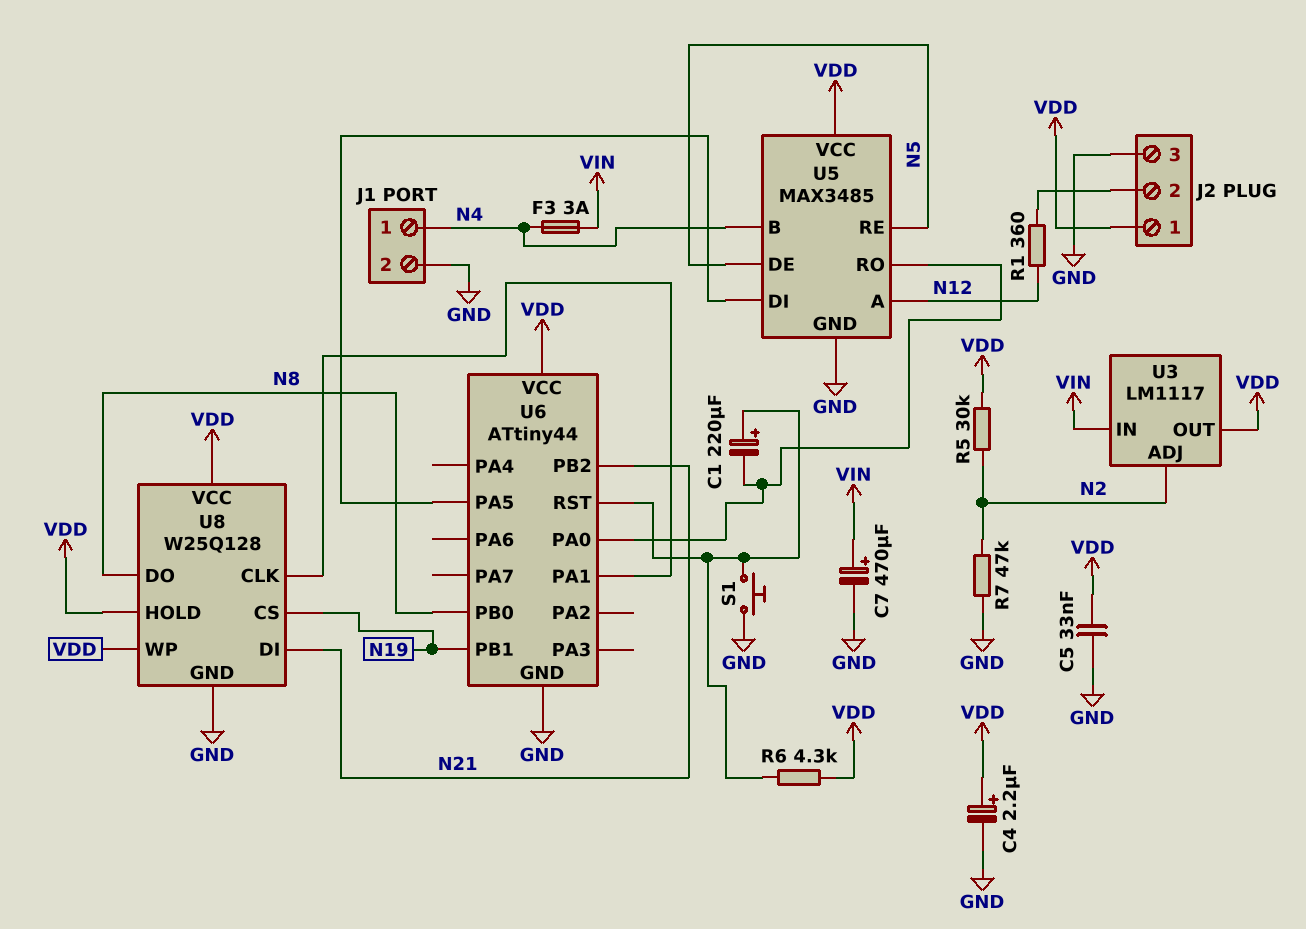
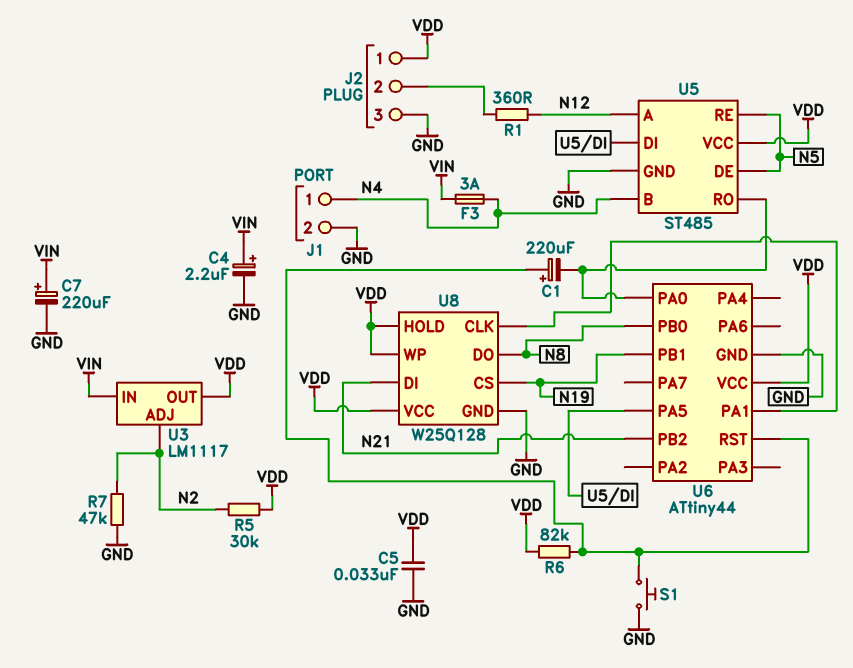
C4: 2.2uF (plus VDD, minus GND) -> 2.2uF (plus VIN, minus GND)
C7: 470uF (plus VIN, minus GND) -> 220uF (plus VIN, minus GND)
R6: 4.3k (U6/RST, VDD) -> 82k (U6/RST, VDD)
U5: MAX3485 -> ST485

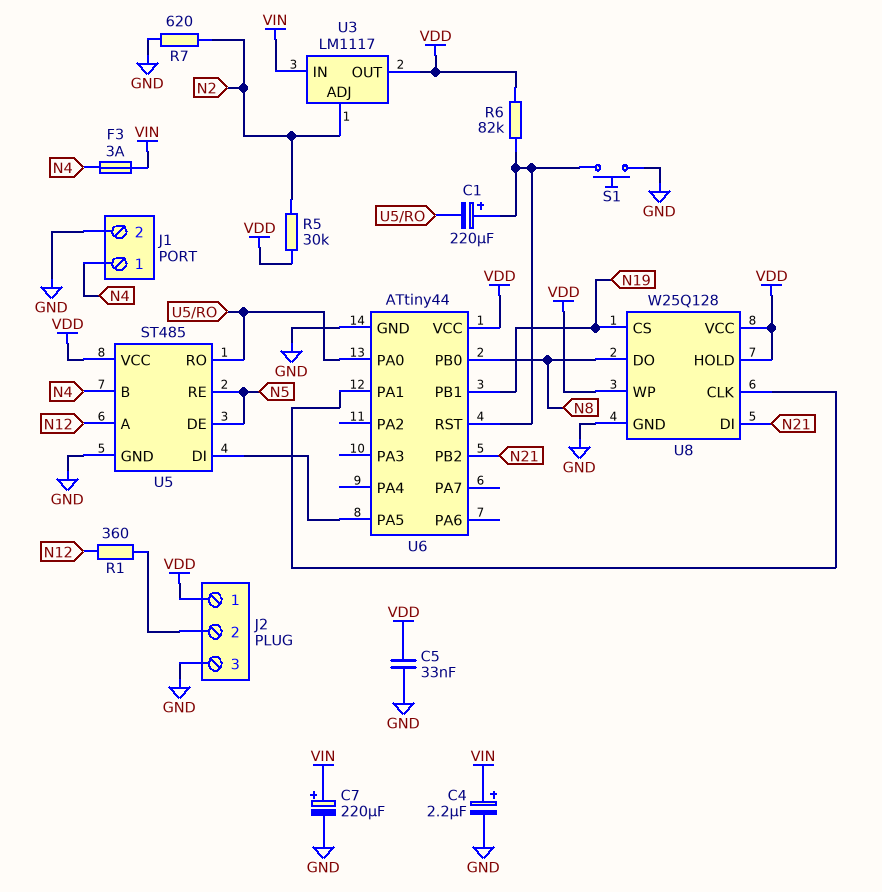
R7: 47k (GND, N2) -> 620 (GND, N2)

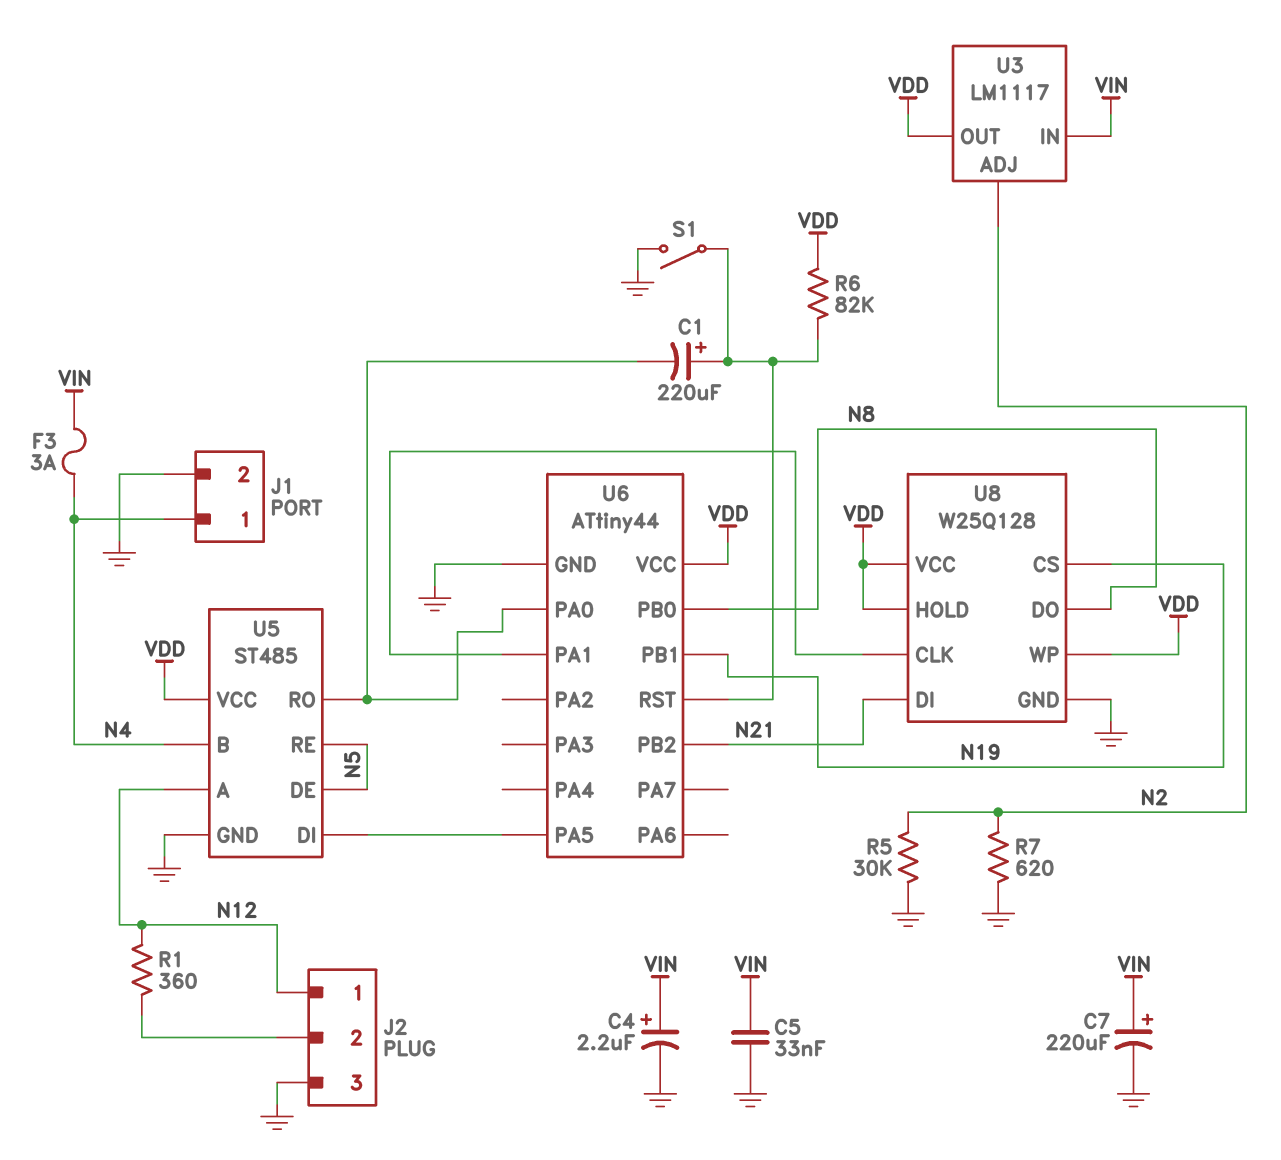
C5: 33nF (GND, VDD) -> 33nF (GND, VIN)
J2 pin 1: VDD -> N12
R5: 30k (N2, VDD) -> 30k (GND, N2)
S1: button (GND, U6/RST) -> switch (GND, U6/RST)

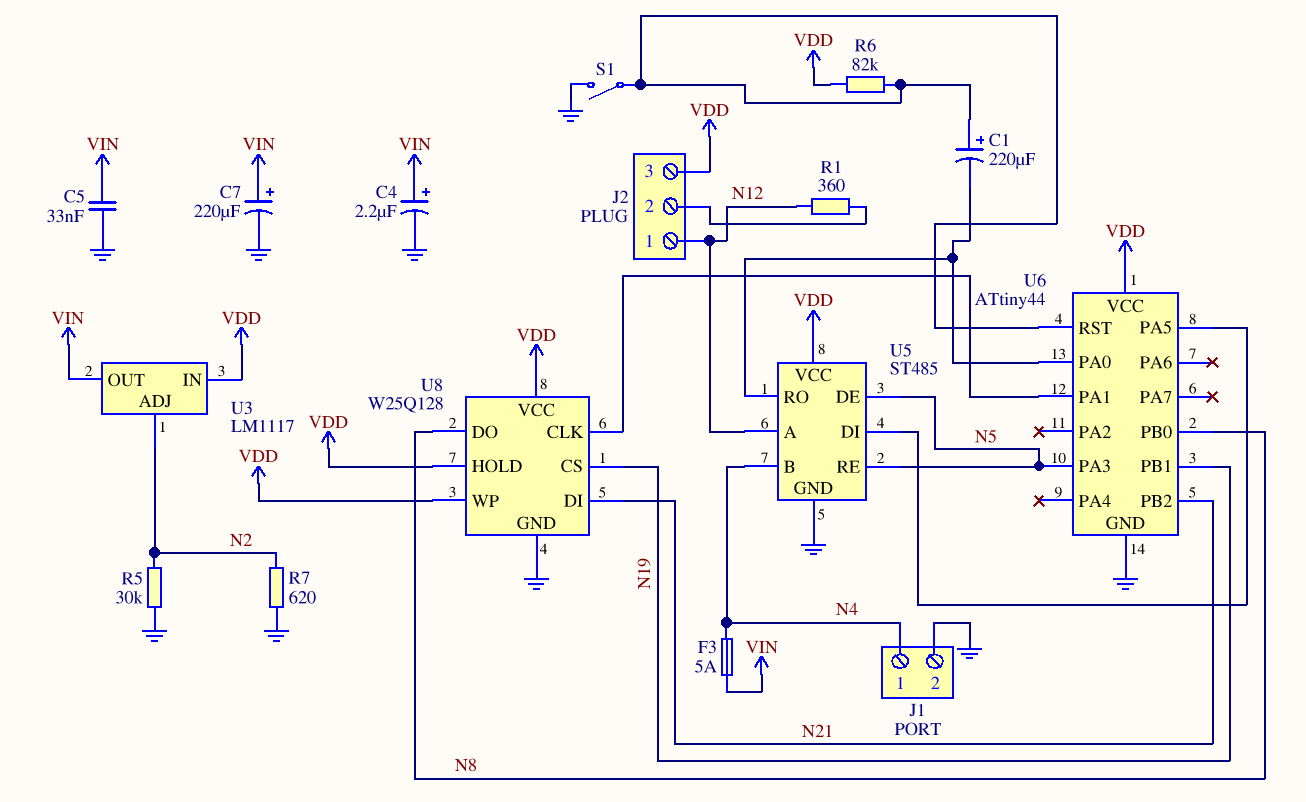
F3: 3A (N4, VIN) -> 5A (N4, VIN)
J2 pin 3: GND -> VDD
U3 pin IN: VIN -> VDD
U3 pin OUT: VDD -> VIN
U6 pin PA3: none -> N5

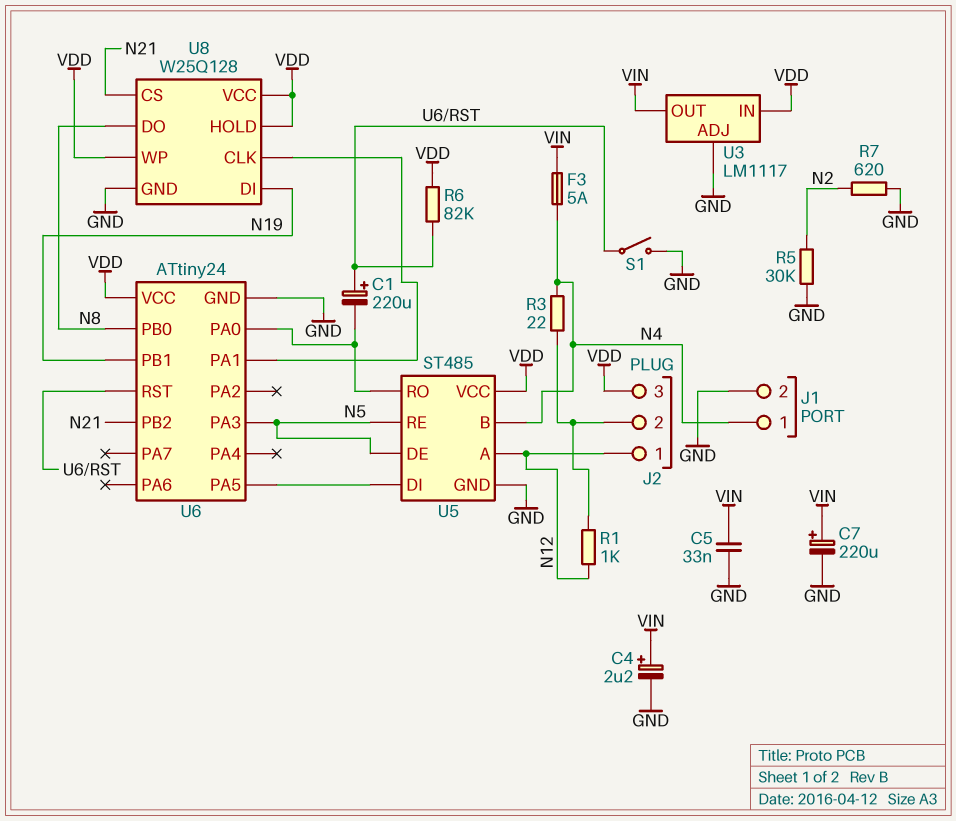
R1: 360 (J2/2, N12) -> 1k (J2/2, N12)
R3: none -> 22 (J2/2, N4)
U3 pin ADJ: N2 -> GND
U6: ATtiny44 -> ATtiny24
U8 pin CS: N19 -> N21
U8 pin DI: N21 -> N19

